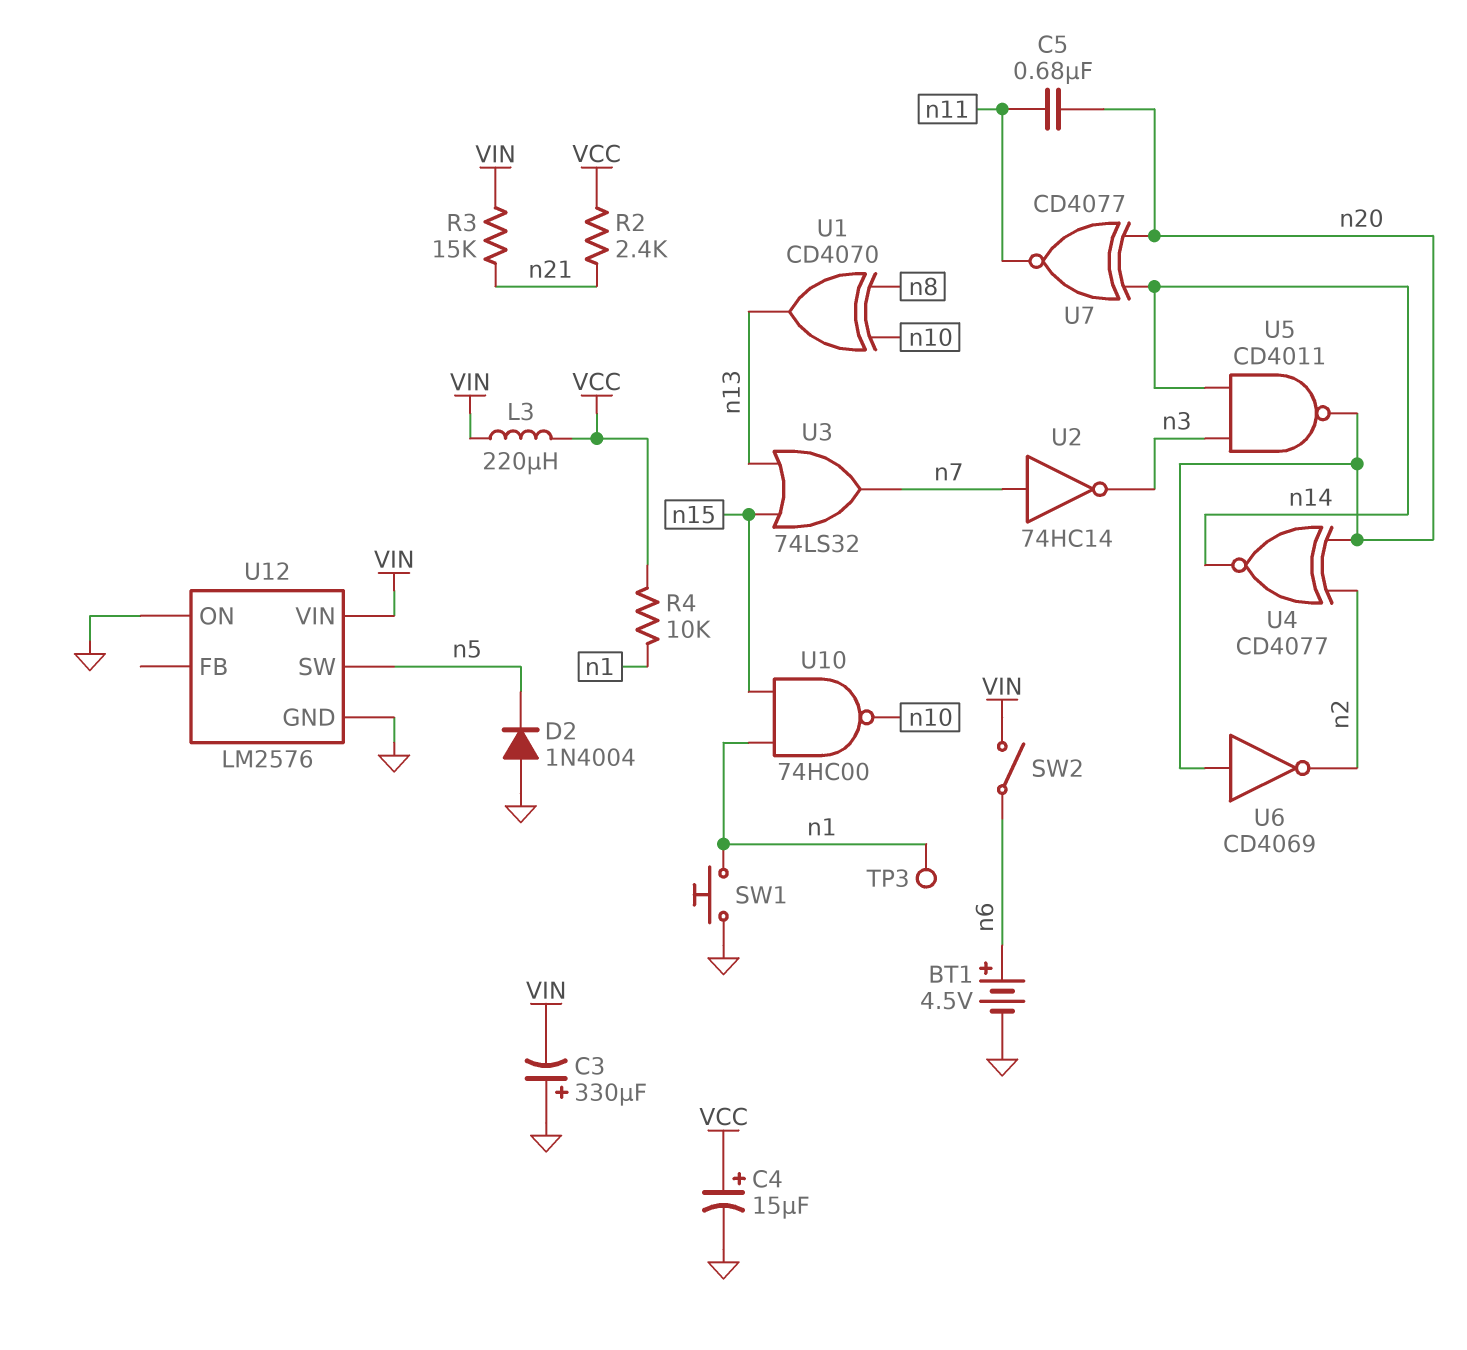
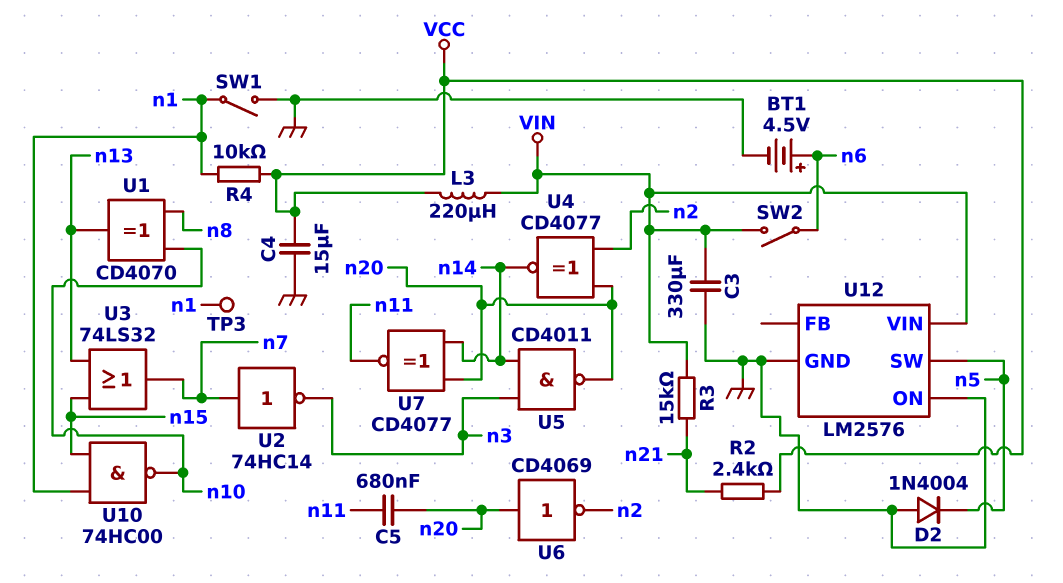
C3: 330uF (plus GND, minus VIN) -> 330uF (GND, VIN)
C4: 15uF (plus VCC, minus GND) -> 15uF (GND, VCC)
SW1: button (GND, n1) -> switch (GND, n1)

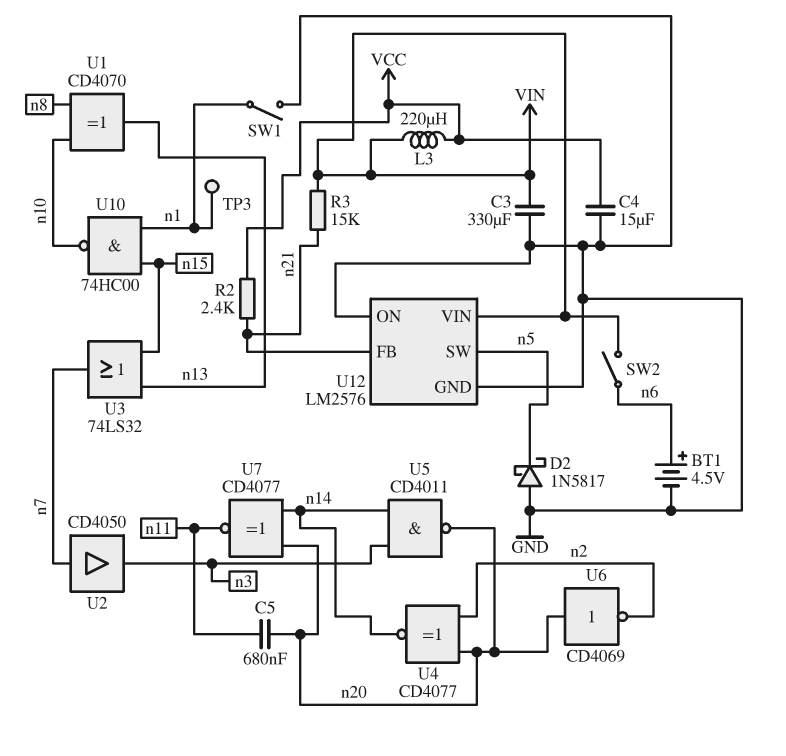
D2: diode 1N4004 (A GND, K n5) -> schottky 1N5817 (A GND, K n5)
R4: 10k (VCC, n1) -> none
U2: NOT 74HC14 (in n7, out n3) -> buffer CD4050 (in n7, out n3)
U12 pin FB: none -> n21

